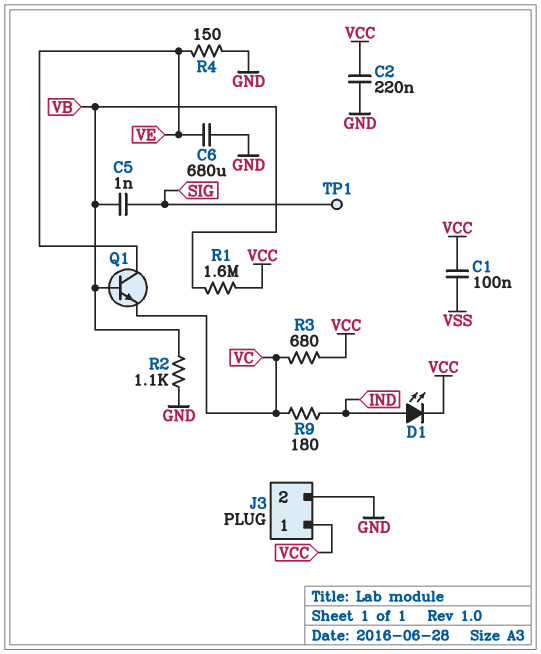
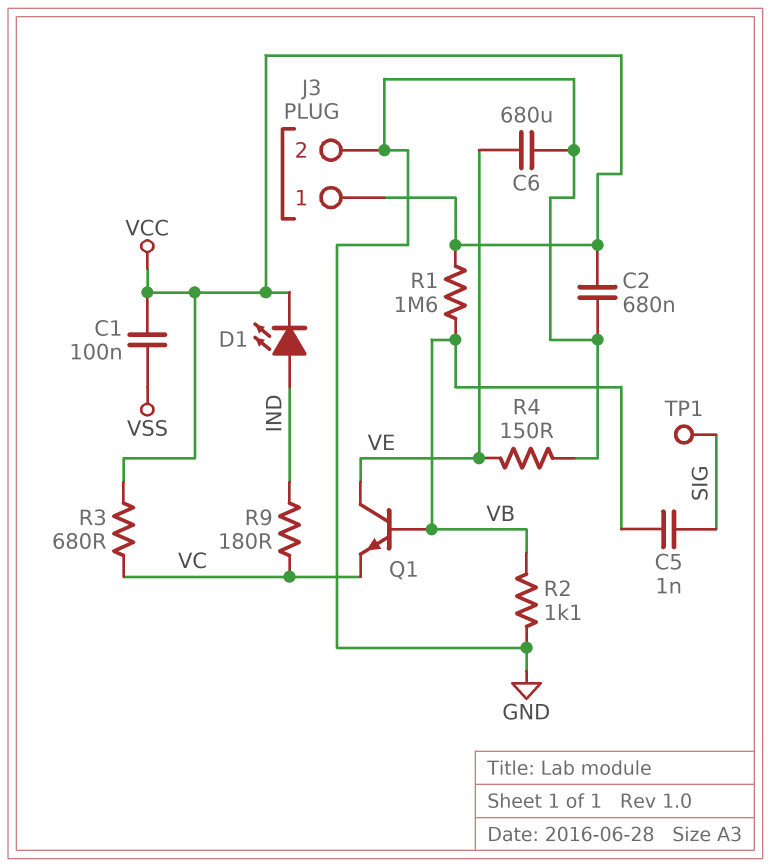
C2: 220nF (GND, VCC) -> 680nF (GND, VCC)

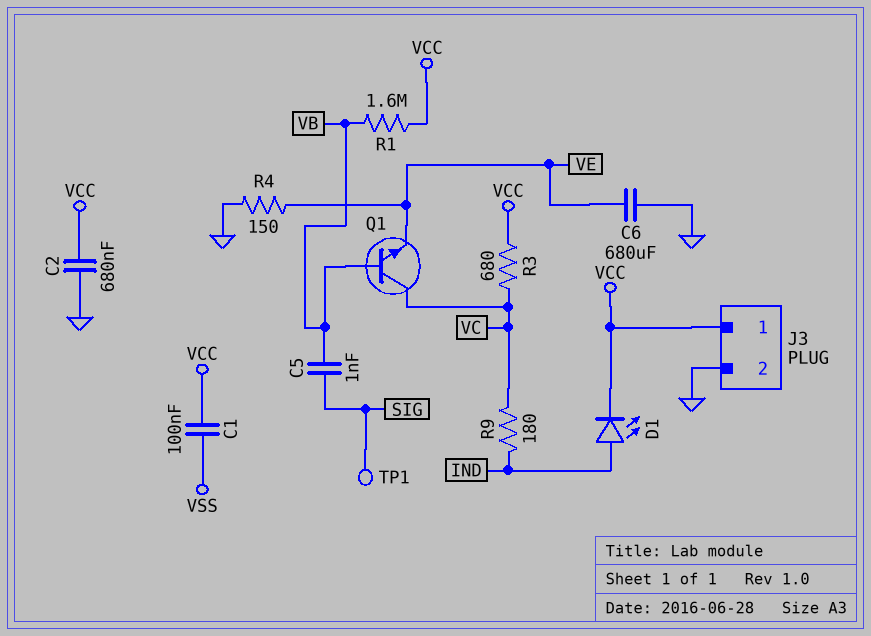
Q1: NPN (B VB, C VE, E VC) -> NPN (B VB, C VC, E VE)
R2: 1.1k (GND, VB) -> none

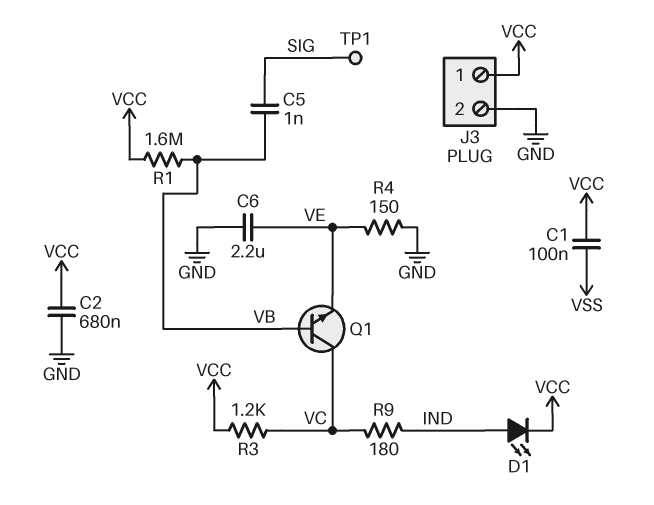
C6: 680uF (GND, VE) -> 2.2uF (GND, VE)
R3: 680 (VC, VCC) -> 1.2k (VC, VCC)

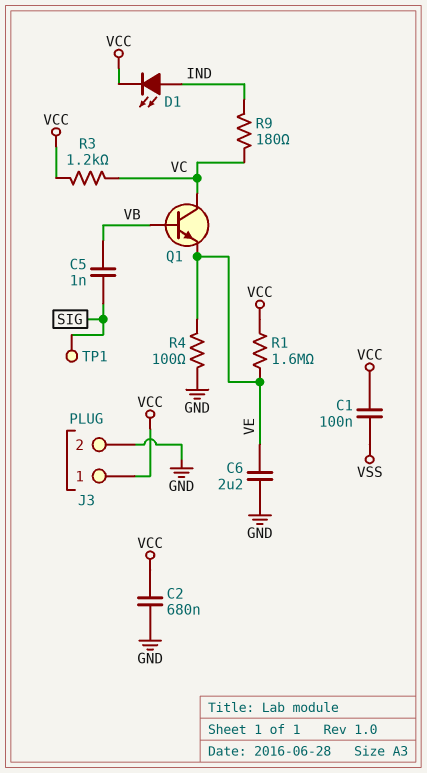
R1: 1.6M (VB, VCC) -> 1.6M (VCC, VE)
R4: 150 (GND, VE) -> 100 (GND, VE)

